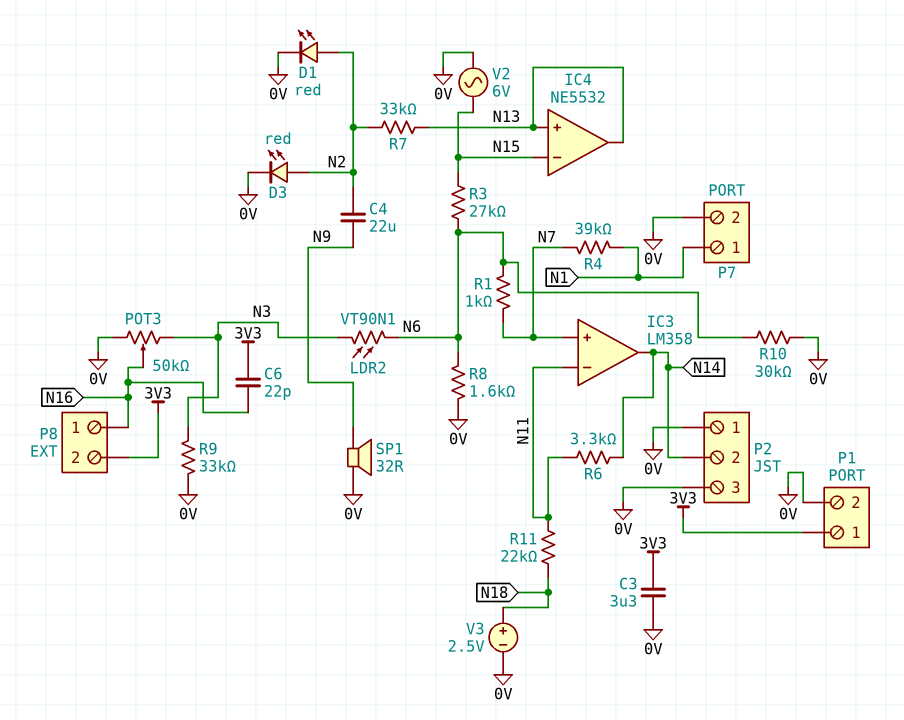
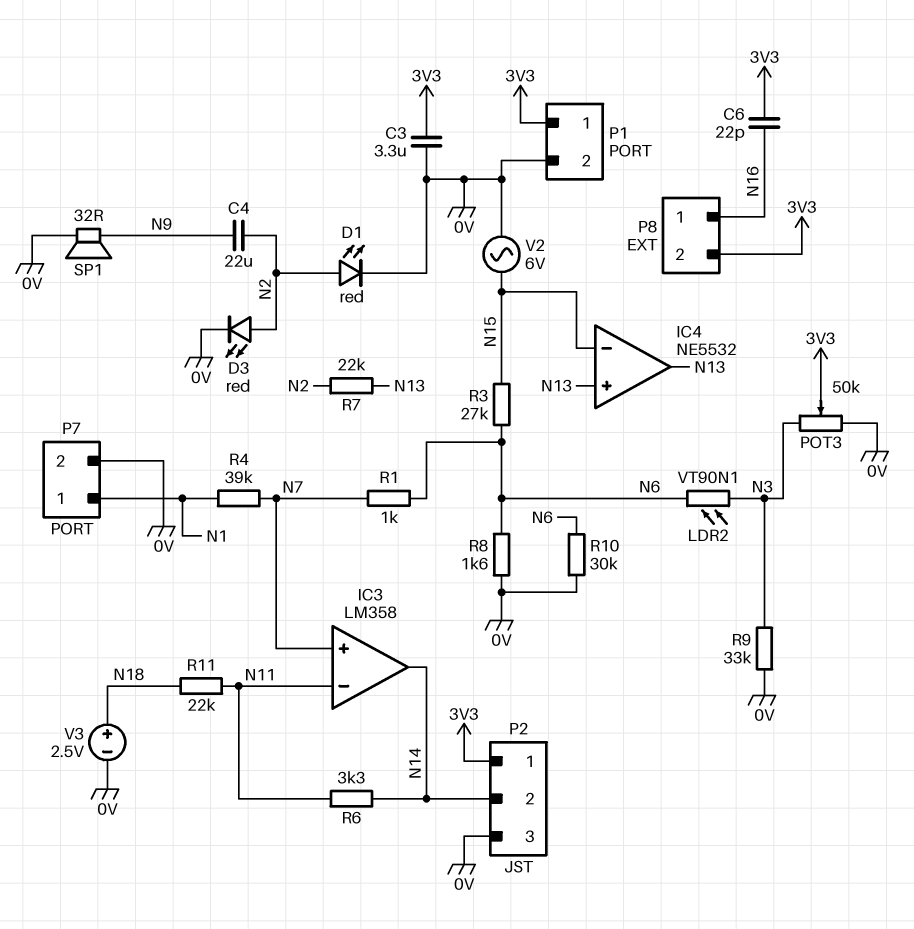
P2 pin 1: 0V -> 3V3
POT3: 50k (0V, N3, wiper N16) -> 50k (0V, N3, wiper 3V3)
R7: 33k (N2, N13) -> 22k (N2, N13)

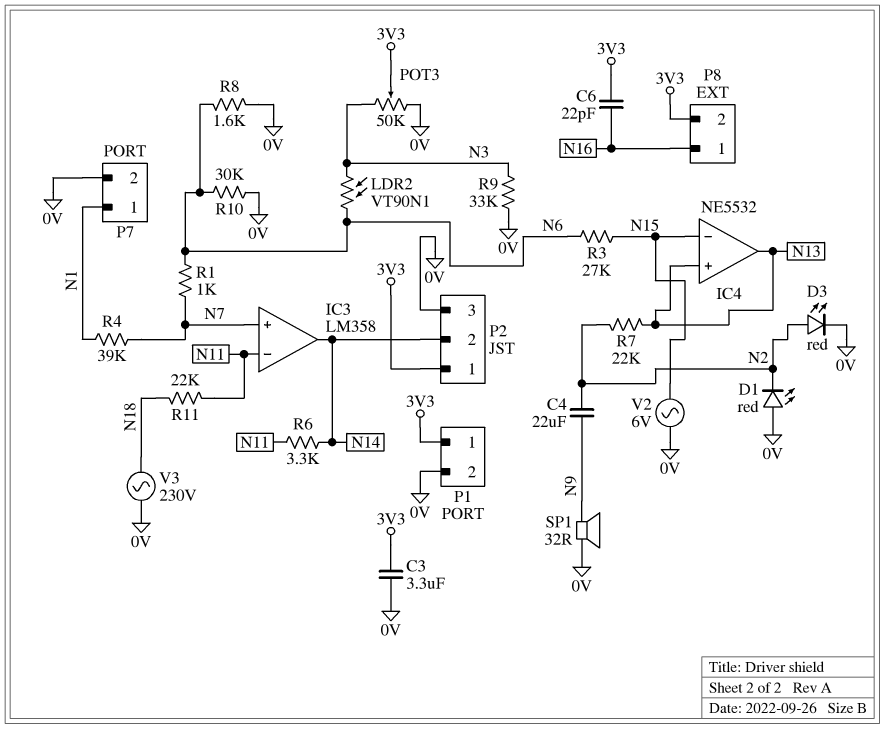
D1: LED red (A N2, K 0V) -> LED red (A 0V, K N2)
V3: 2.5V (plus N18, minus 0V) -> AC 230V (0V, N18)

